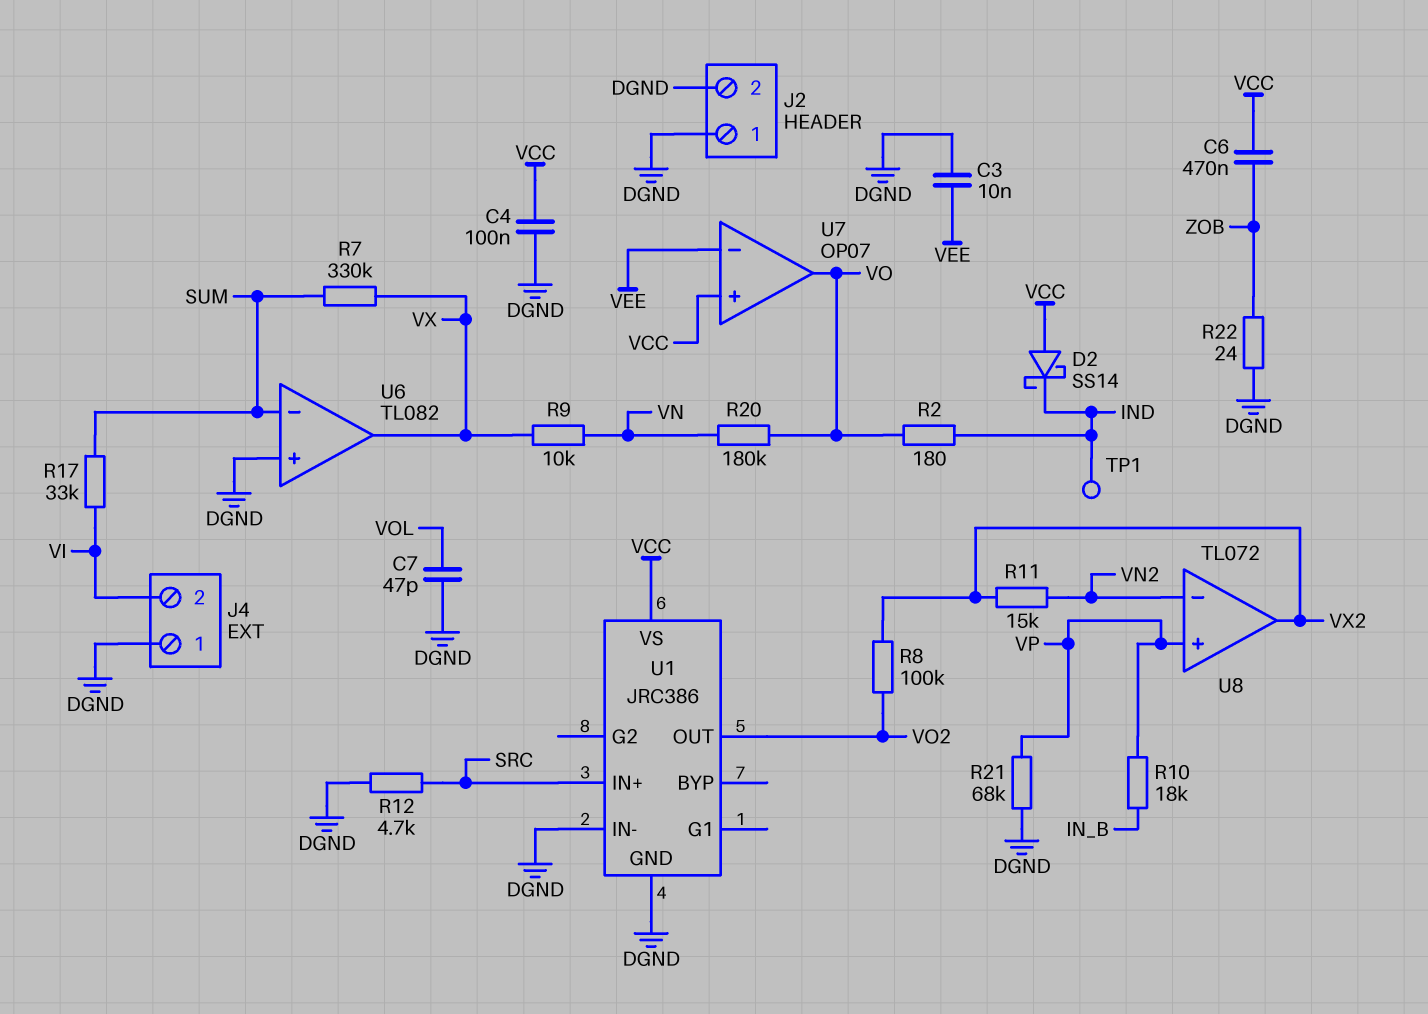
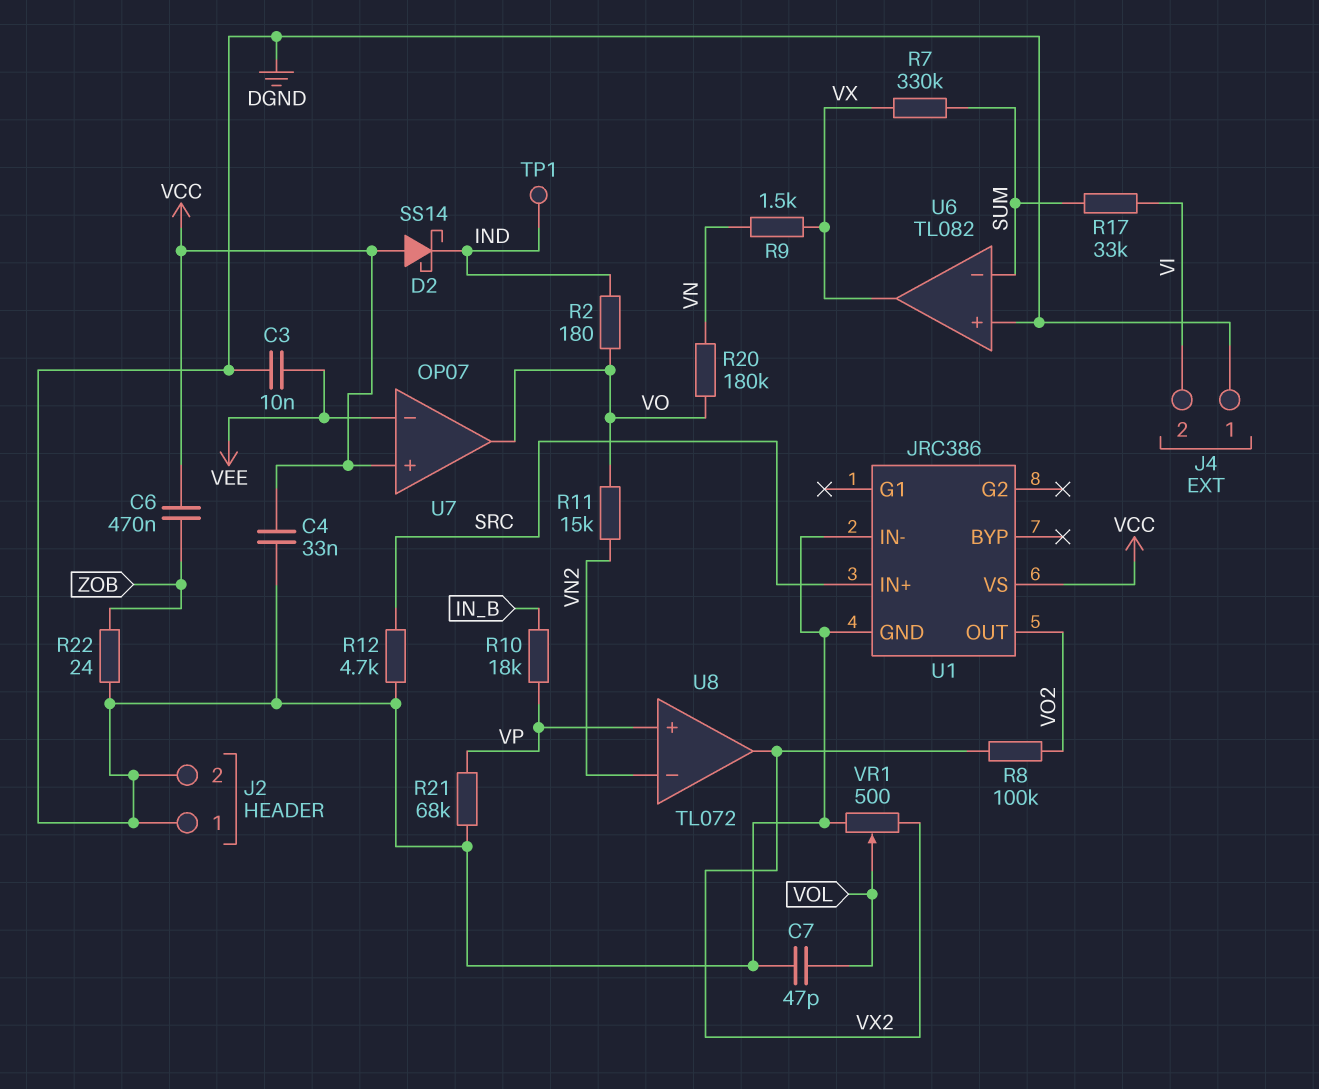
C4: 100nF (DGND, VCC) -> 33nF (DGND, VCC)
R9: 10k (VN, VX) -> 1.5k (VN, VX)
R11: 15k (VN2, VX2) -> 15k (VN2, VO)
VR1: none -> 500 (DGND, VX2, wiper VOL)

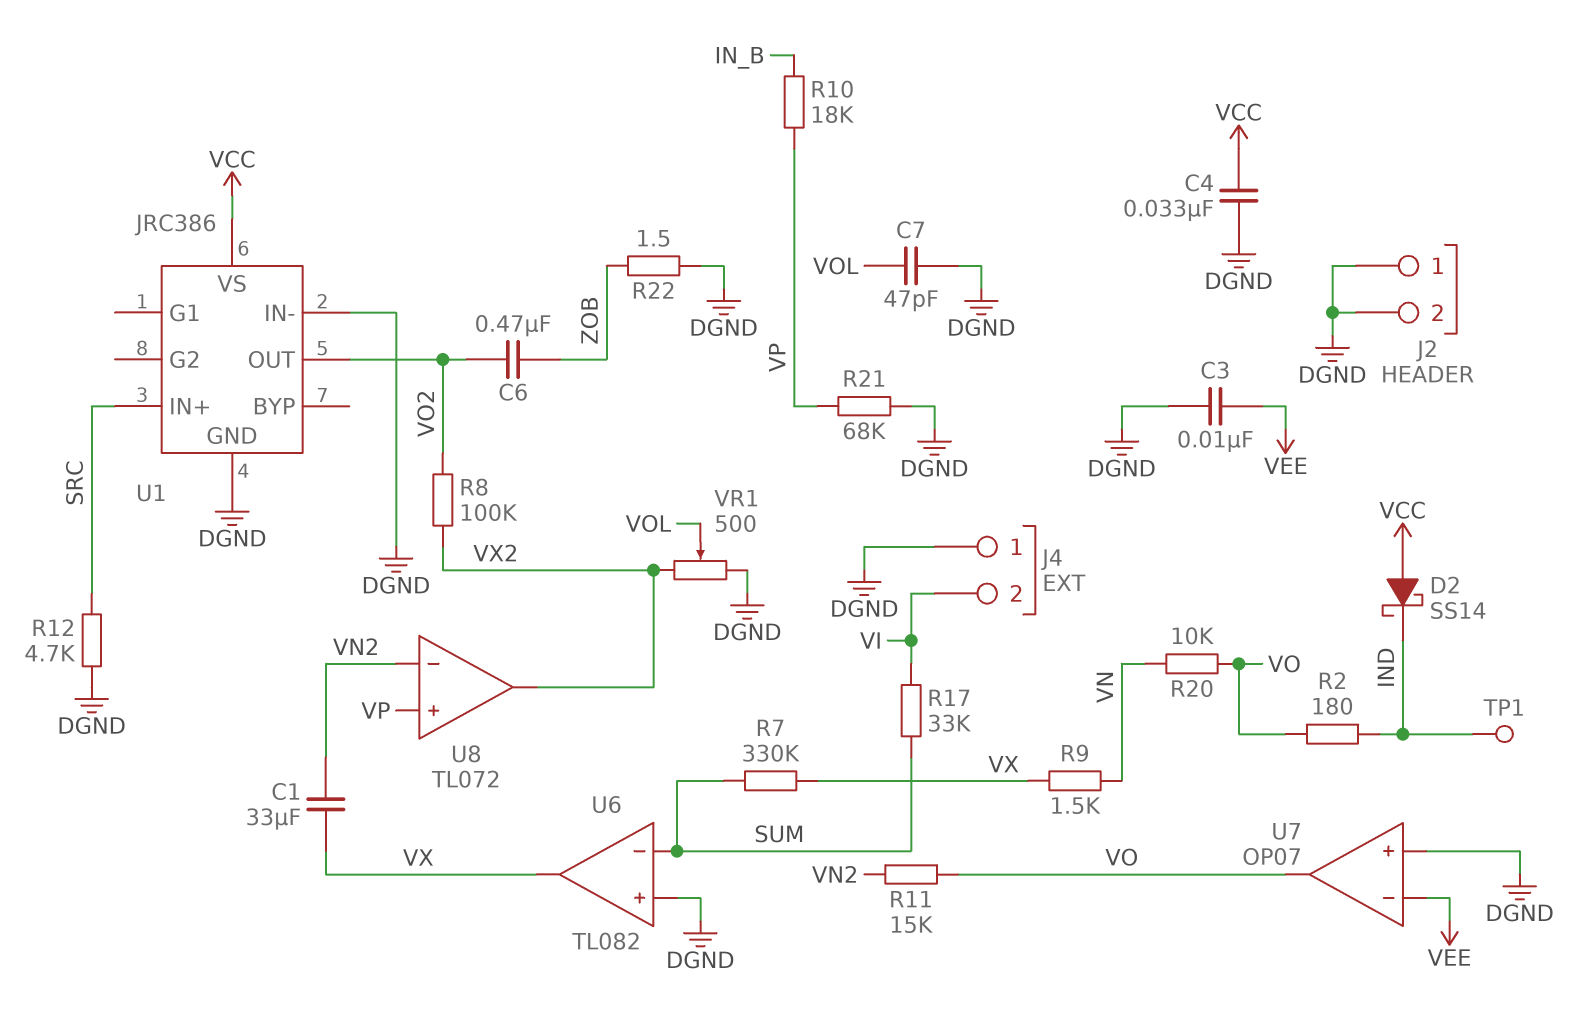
C1: none -> 33uF (VN2, VX)
C6: 470nF (VCC, ZOB) -> 470nF (VO2, ZOB)
R20: 180k (VN, VO) -> 10k (VN, VO)
R22: 24 (DGND, ZOB) -> 1.5 (DGND, ZOB)
U7 pin in+: VCC -> DGND

